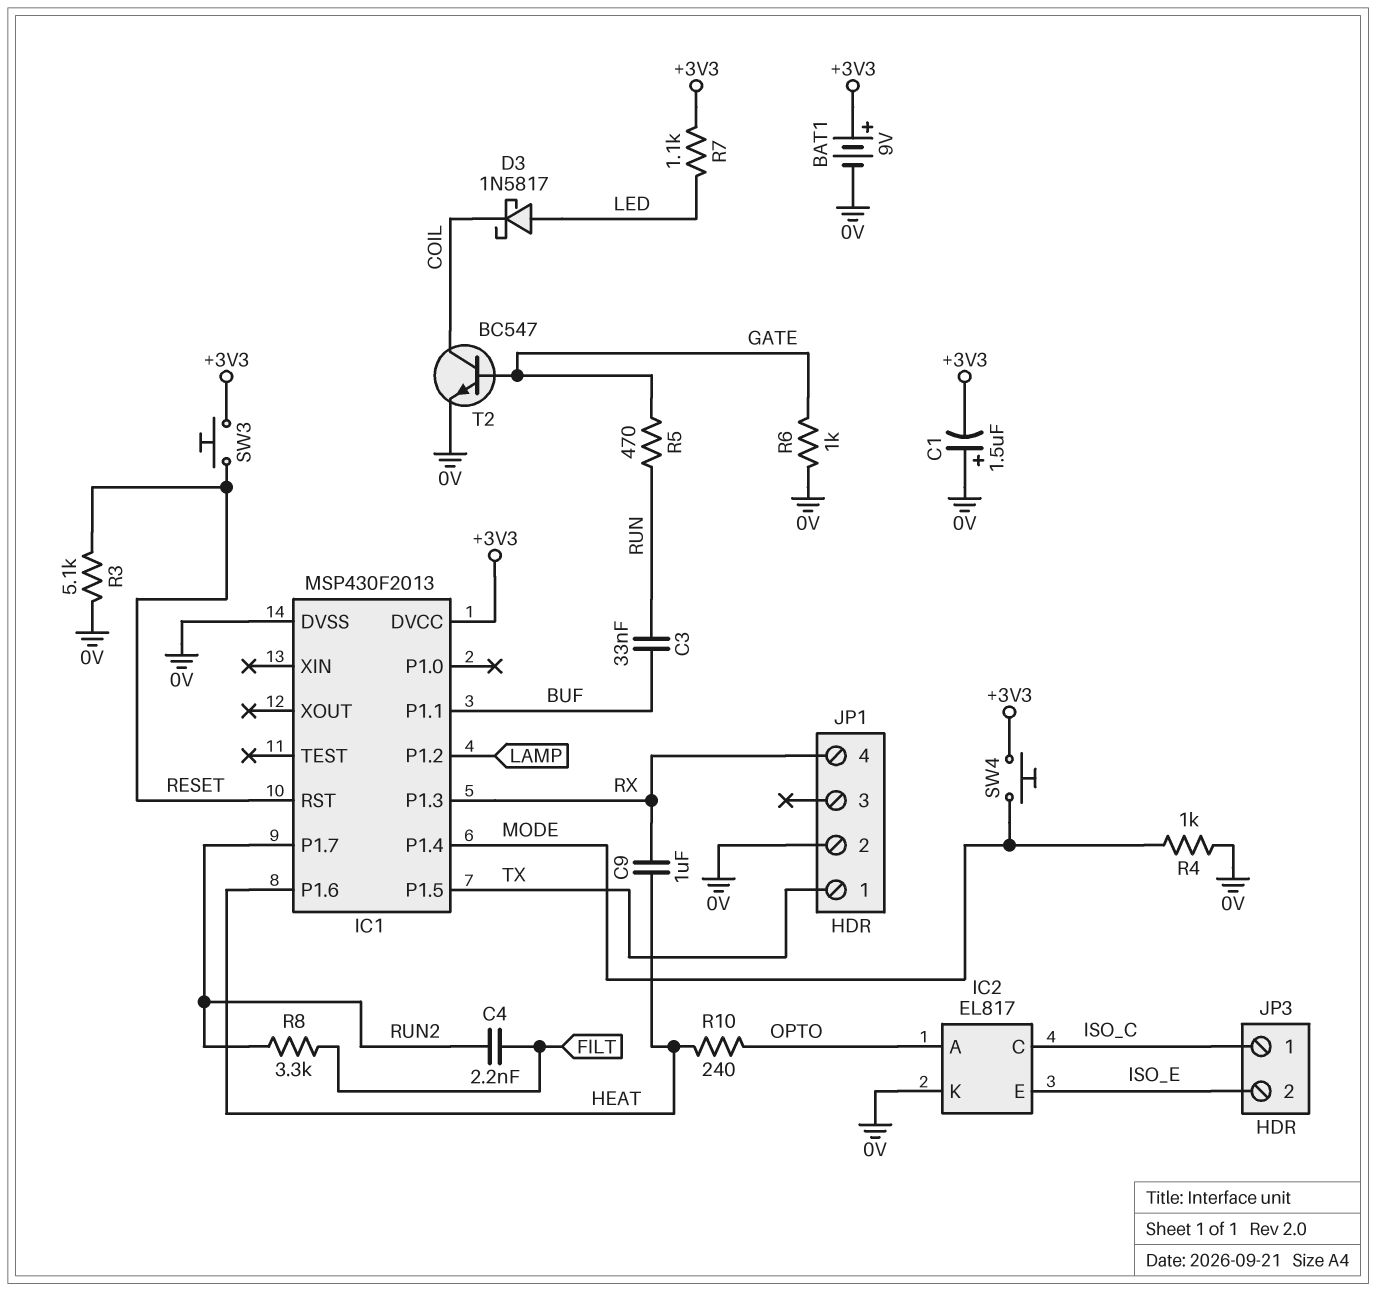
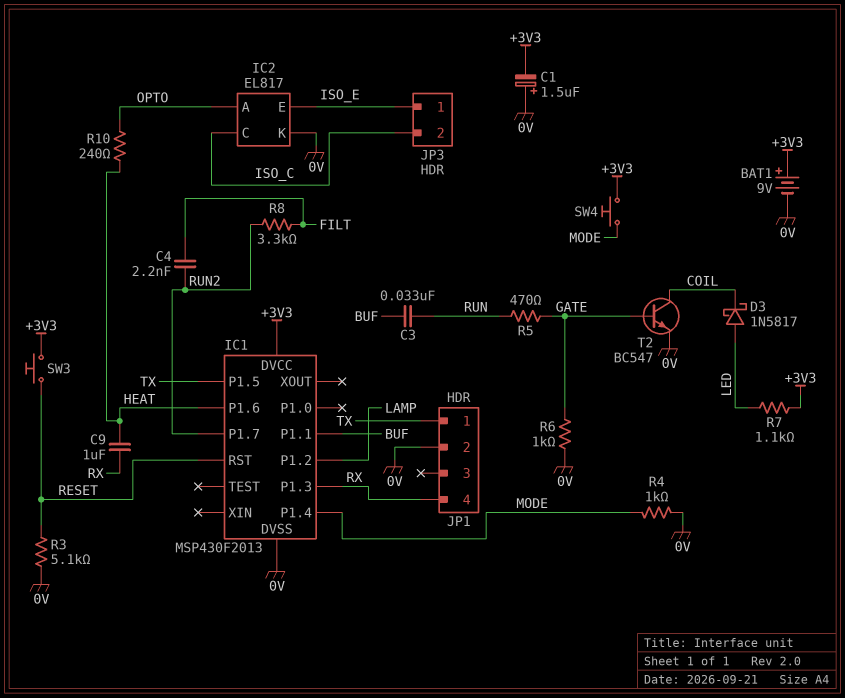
JP3 pin 1: ISO_C -> ISO_E
JP3 pin 2: ISO_E -> ISO_C

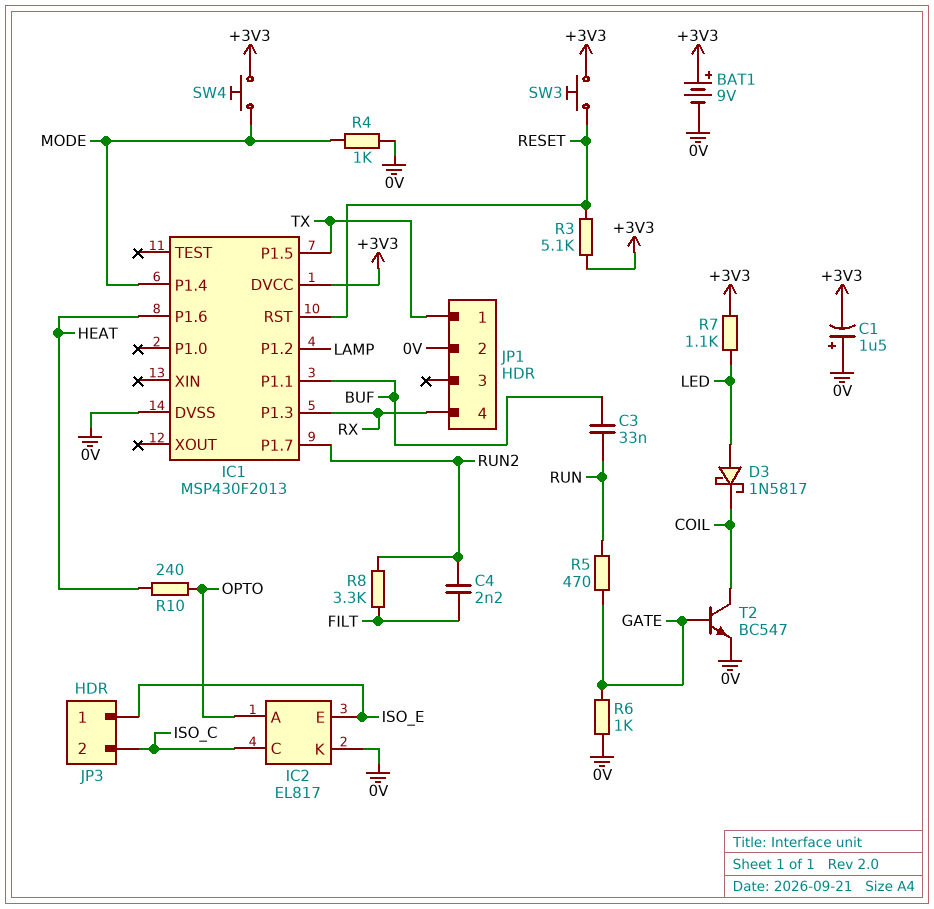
C9: 1uF (HEAT, RX) -> none
R3: 5.1k (0V, RESET) -> 5.1k (+3V3, RESET)

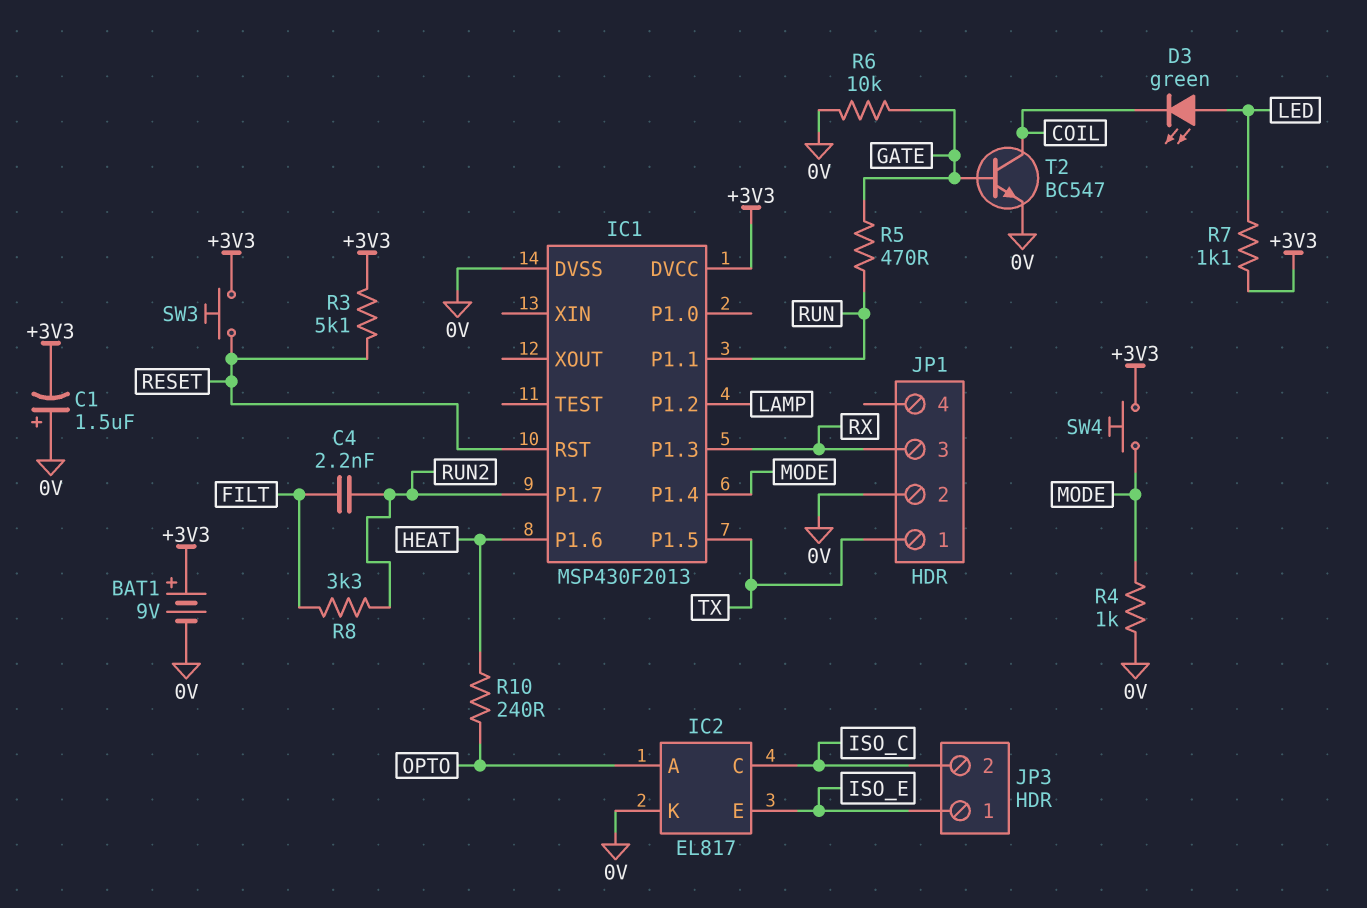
C3: 33nF (BUF, RUN) -> none
D3: schottky 1N5817 (A LED, K COIL) -> LED green (A LED, K COIL)
IC1 pin P1.1: BUF -> RUN
JP1 pin 3: none -> RX
JP1 pin 4: RX -> none
R6: 1k (0V, GATE) -> 10k (0V, GATE)

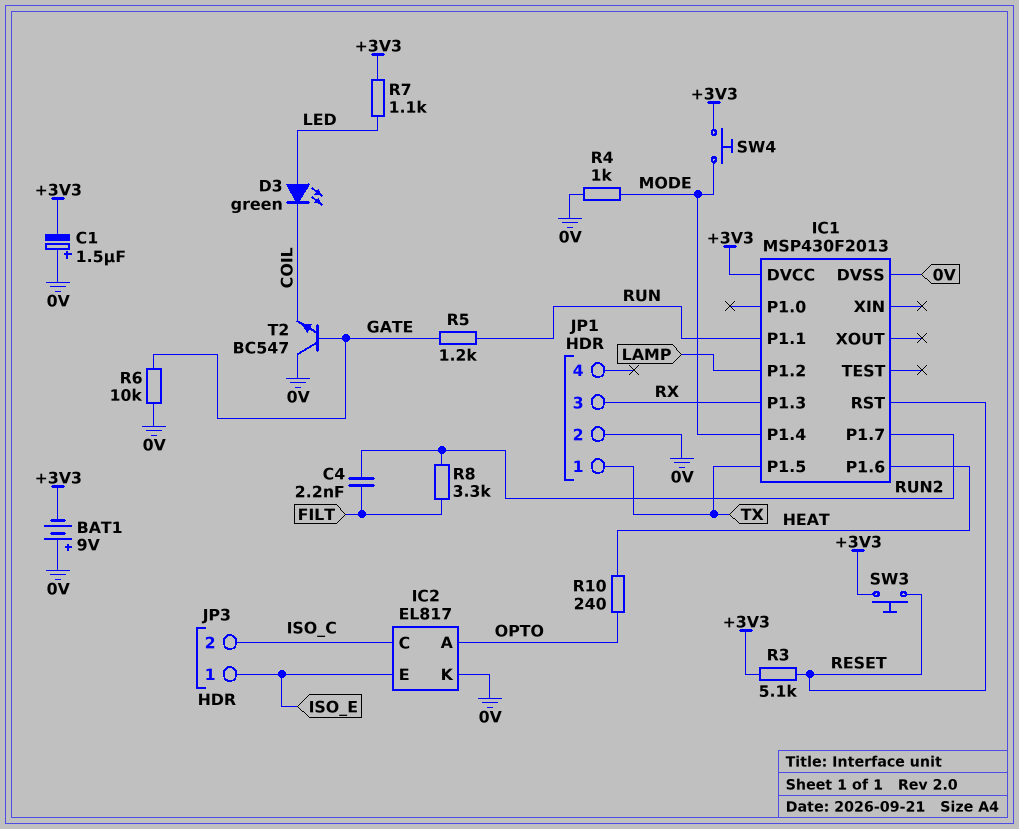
BAT1: 9V (plus +3V3, minus 0V) -> 9V (plus 0V, minus +3V3)
R5: 470 (GATE, RUN) -> 1.2k (GATE, RUN)
T2: NPN BC547 (B GATE, C COIL, E 0V) -> NPN BC547 (B GATE, C 0V, E COIL)

